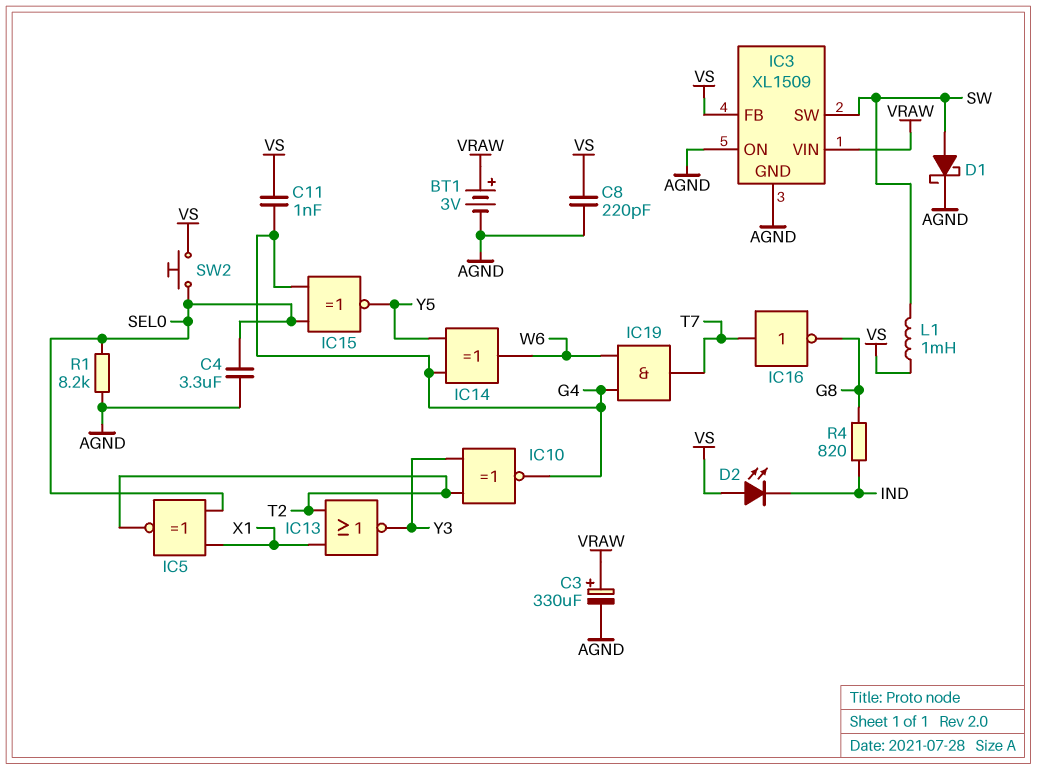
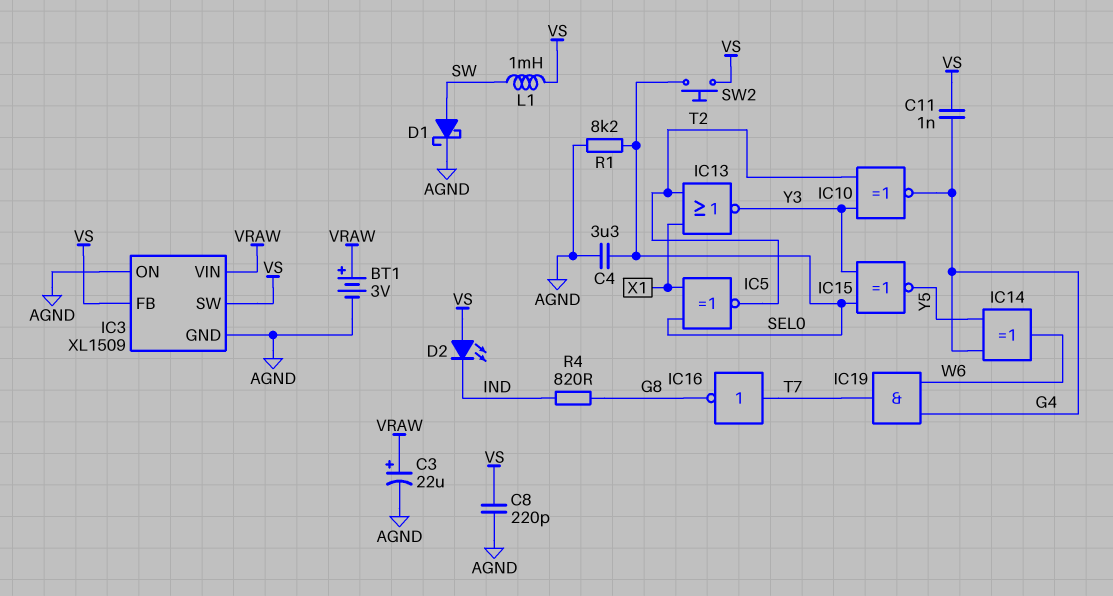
C3: 330uF (plus VRAW, minus AGND) -> 22uF (plus VRAW, minus AGND)
IC3 pin SW: SW -> VS
IC15: XNOR (in G4, in SEL0, out Y5) -> XNOR (in SEL0, in Y3, out Y5)

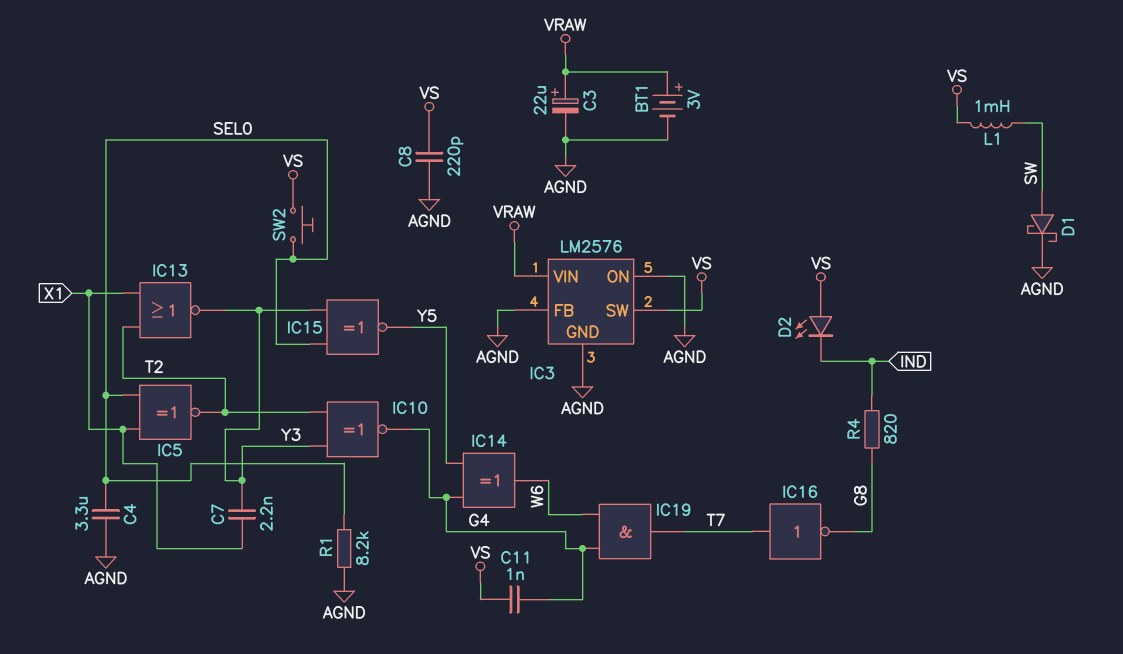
C7: none -> 2.2nF (X1, Y3)
IC3: XL1509 -> LM2576
IC3 pin FB: VS -> AGND

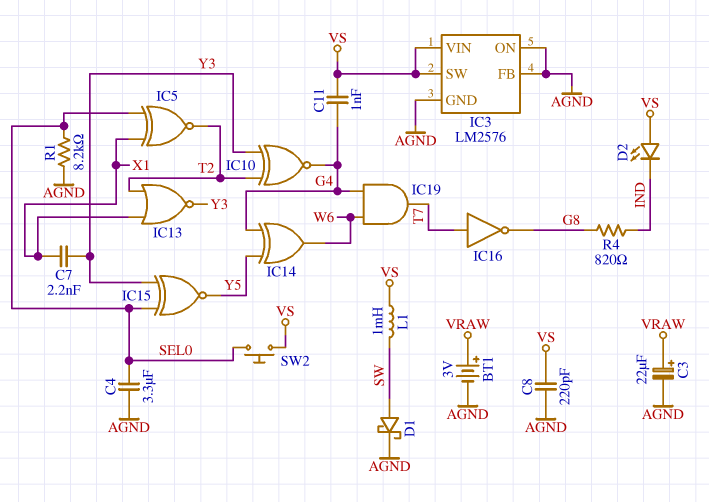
IC3 pin VIN: VRAW -> VS

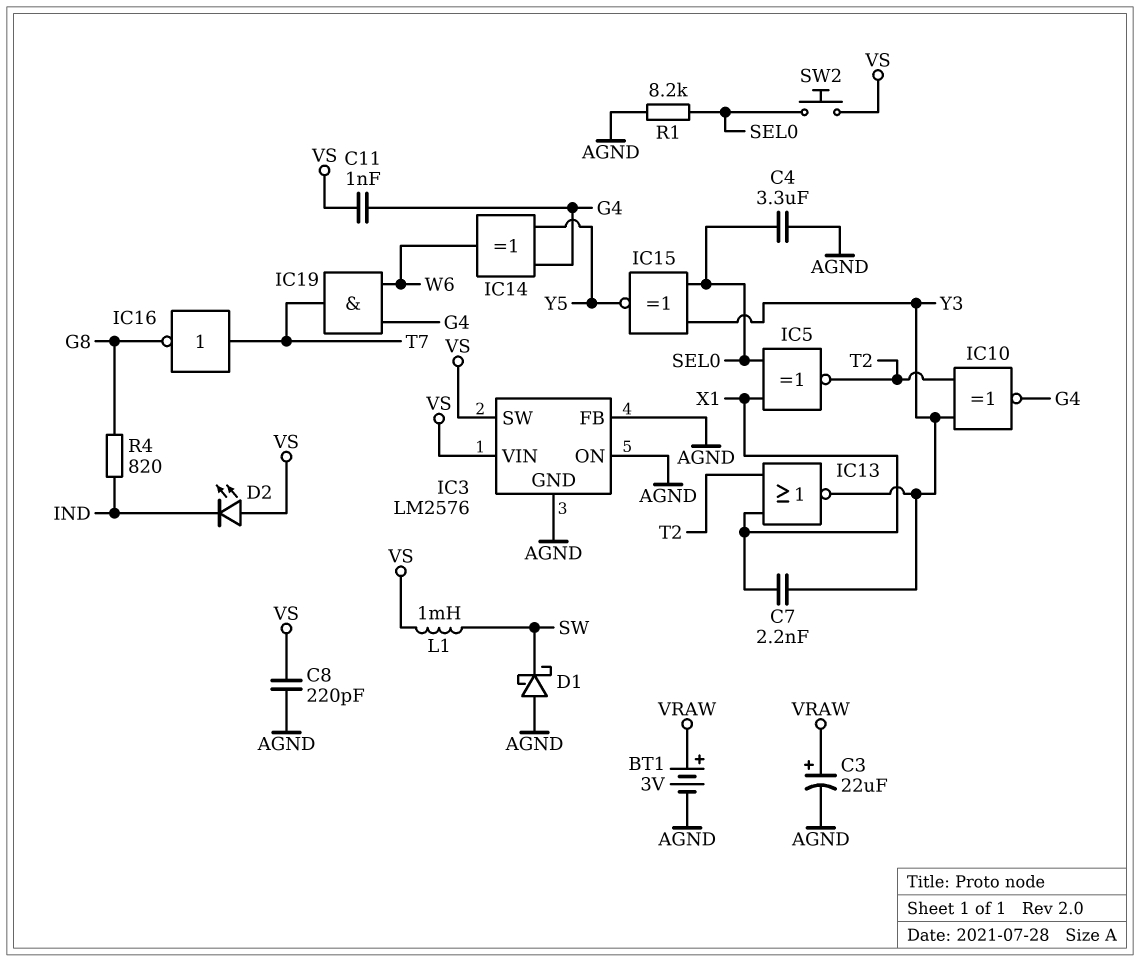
D1: schottky (A SW, K AGND) -> schottky (A AGND, K SW)

